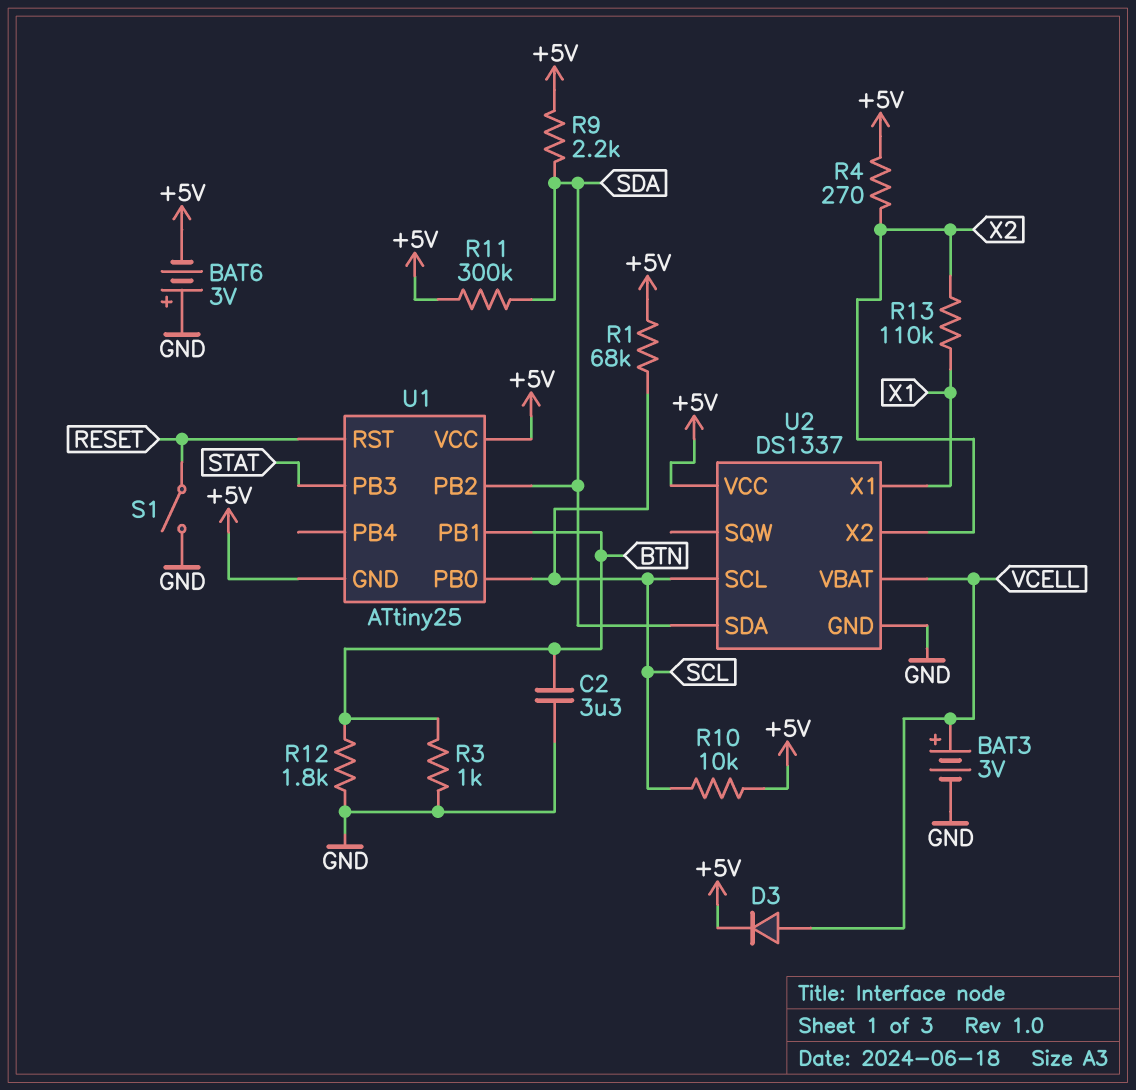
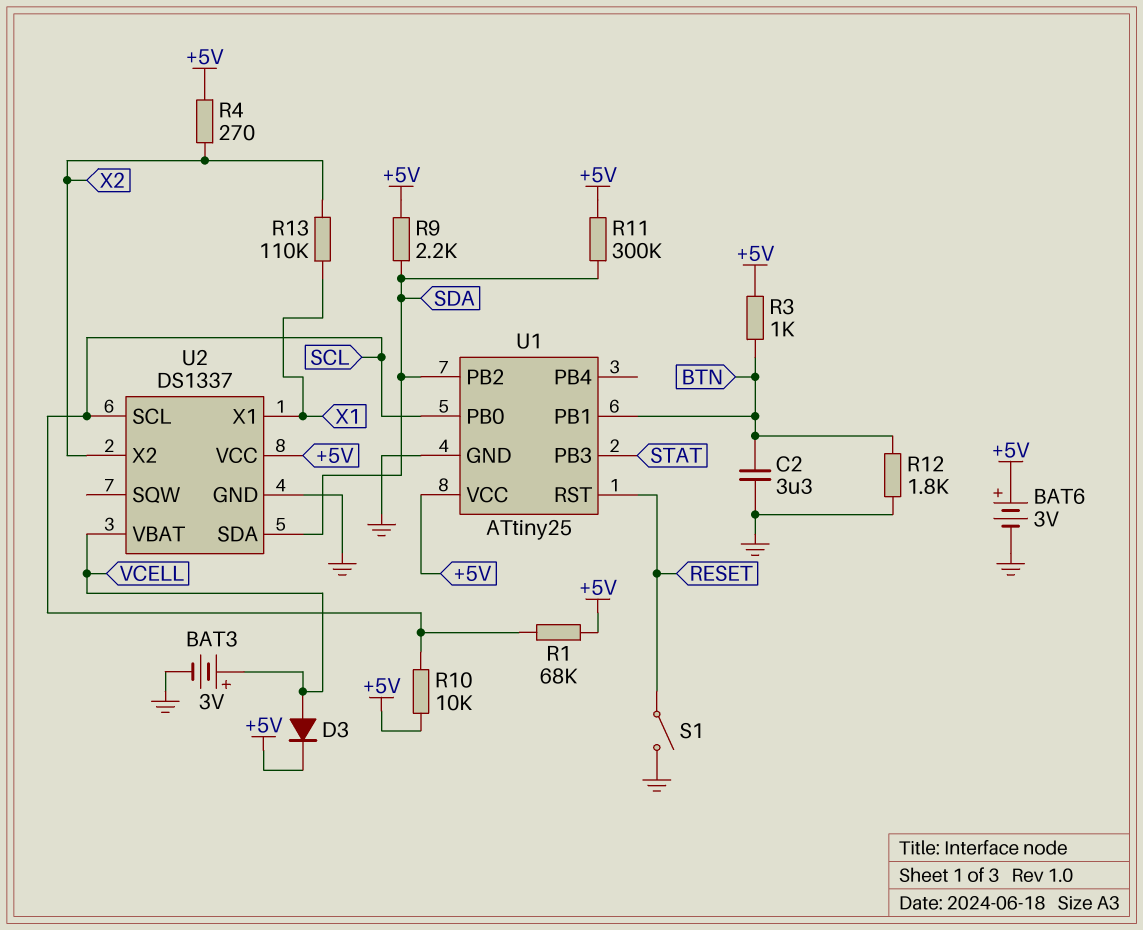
BAT6: 3V (plus GND, minus +5V) -> 3V (plus +5V, minus GND)
R3: 1k (BTN, GND) -> 1k (+5V, BTN)
U1 pin GND: +5V -> GND

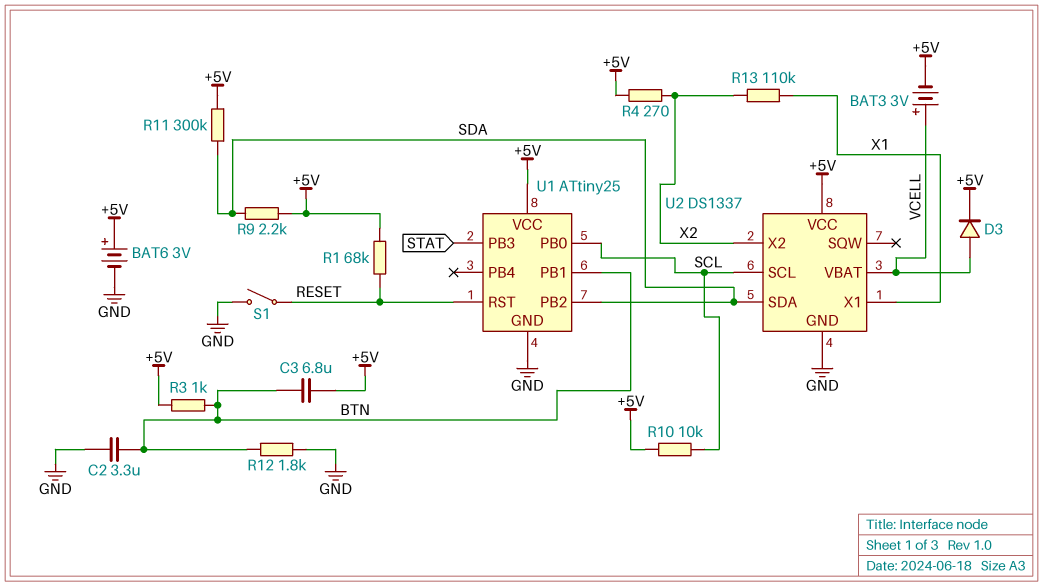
BAT3: 3V (plus VCELL, minus GND) -> 3V (plus VCELL, minus +5V)
C3: none -> 6.8uF (+5V, BTN)
R1: 68k (+5V, SCL) -> 68k (+5V, RESET)

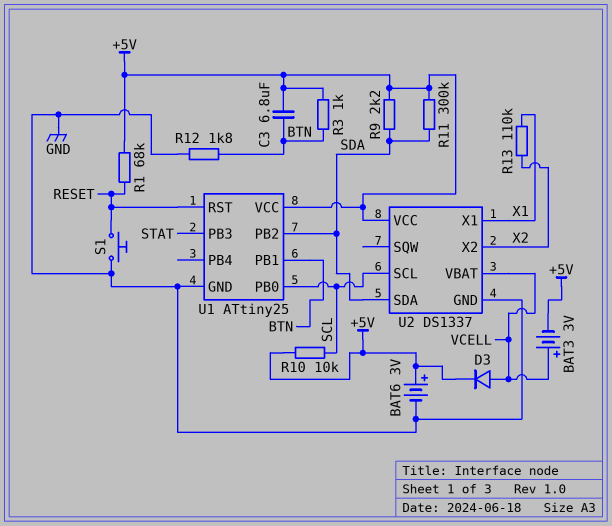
C2: 3.3uF (BTN, GND) -> none
R4: 270 (+5V, X2) -> none
S1: switch (GND, RESET) -> button (GND, RESET)

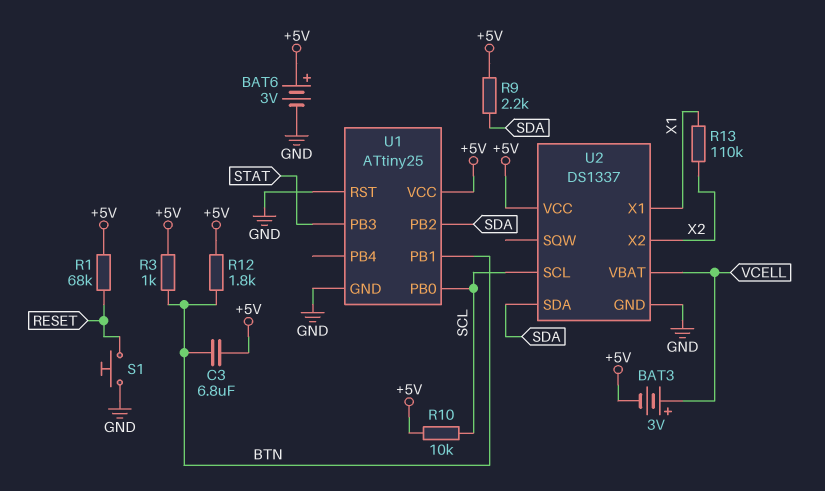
D3: diode (A VCELL, K +5V) -> none
R11: 300k (+5V, SDA) -> none
R12: 1.8k (BTN, GND) -> 1.8k (+5V, BTN)
U1 pin RST: RESET -> GND

